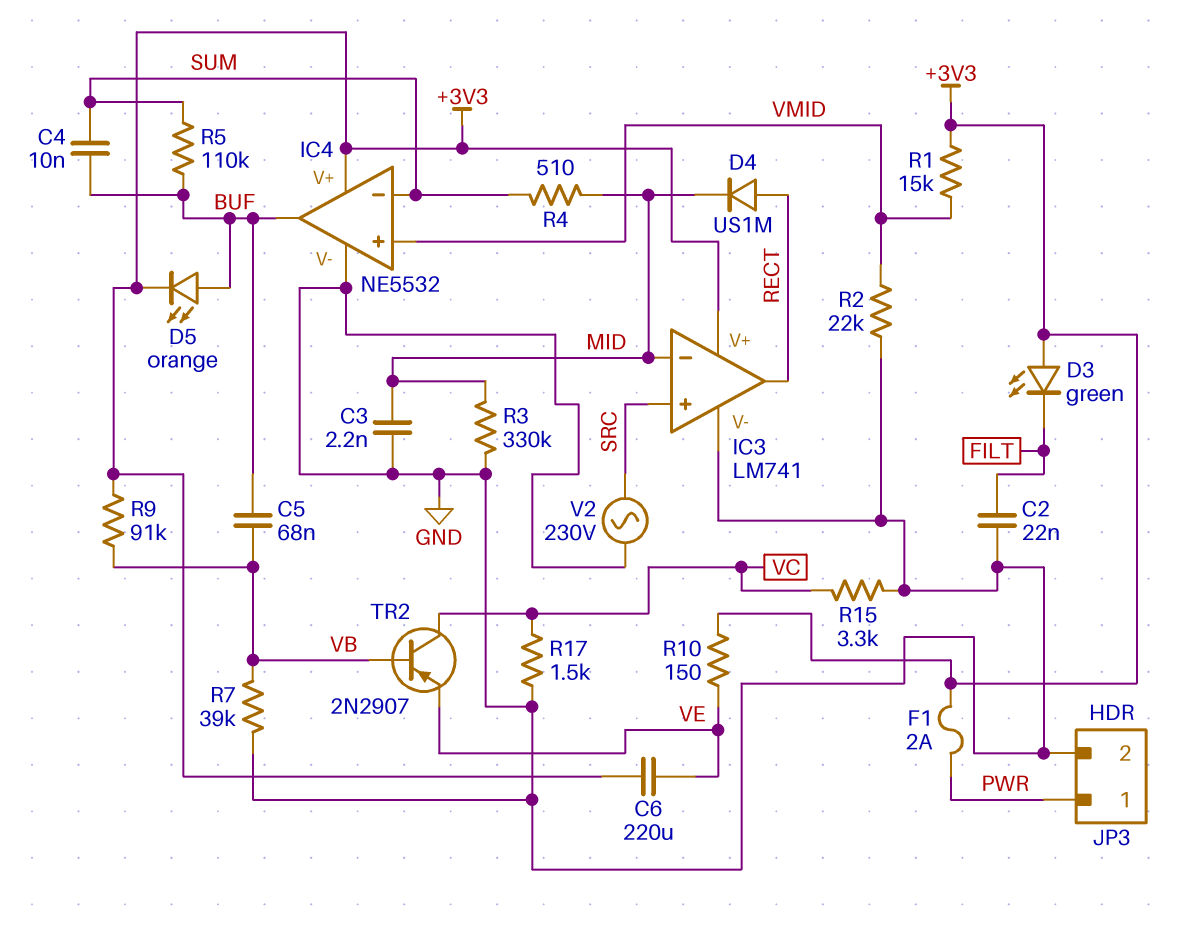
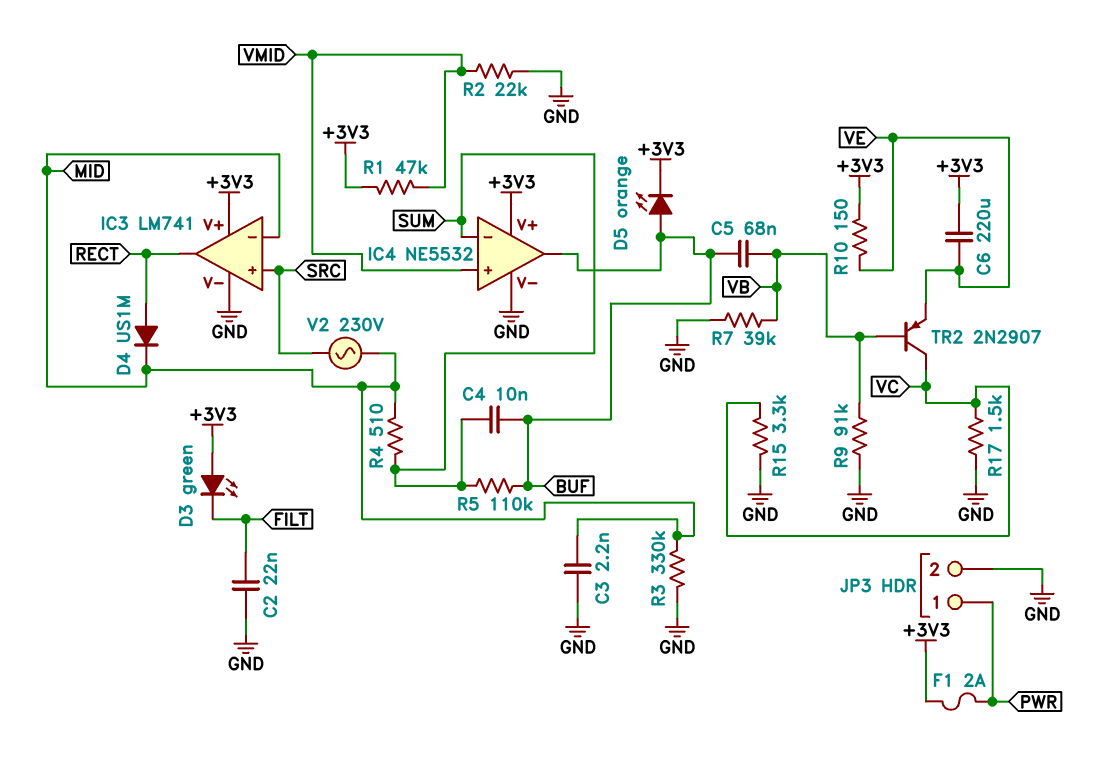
R1: 15k (+3V3, VMID) -> 47k (+3V3, VMID)
R9: 91k (+3V3, VB) -> 91k (GND, VB)
V2: AC 230V (GND, SRC) -> AC 230V (MID, SRC)

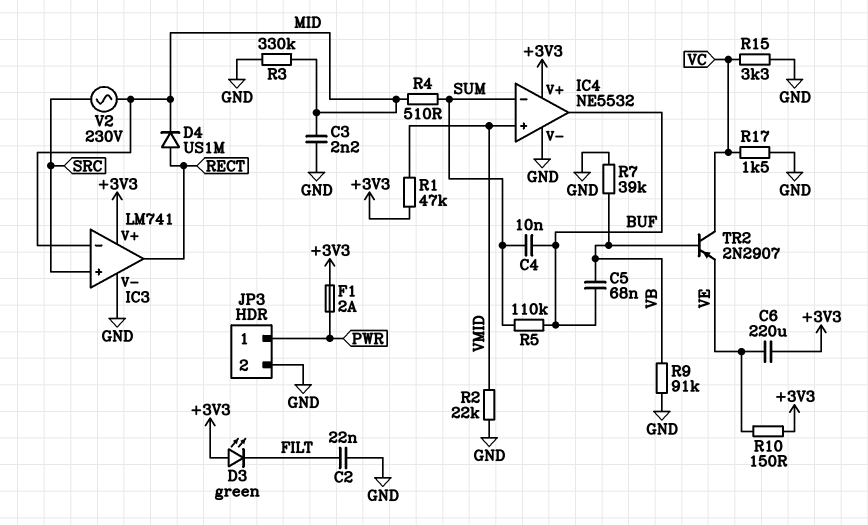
D5: LED orange (A BUF, K +3V3) -> none

